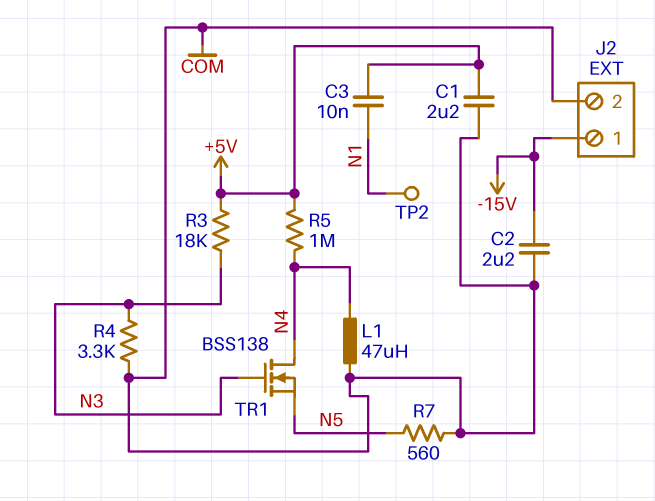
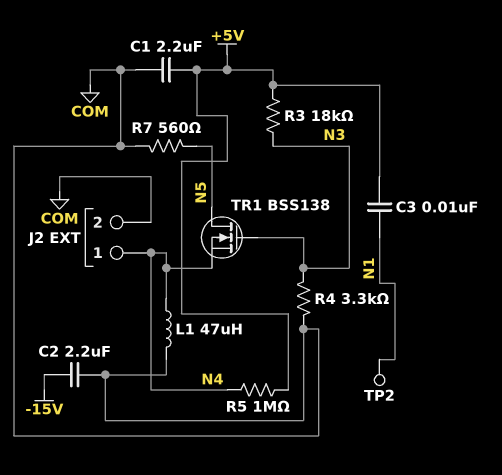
J2 pin 1: -15V -> N4
TR1: NMOS BSS138 (G N3, D N4, S N5) -> NMOS BSS138 (G N3, D N5, S N4)

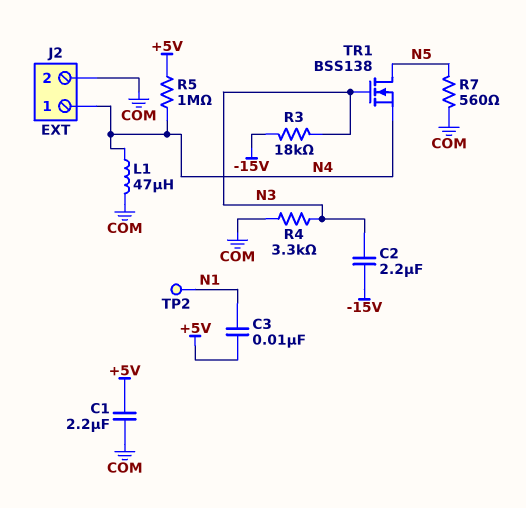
C2: 2.2uF (-15V, COM) -> 2.2uF (-15V, N3)
R3: 18k (+5V, N3) -> 18k (-15V, N3)

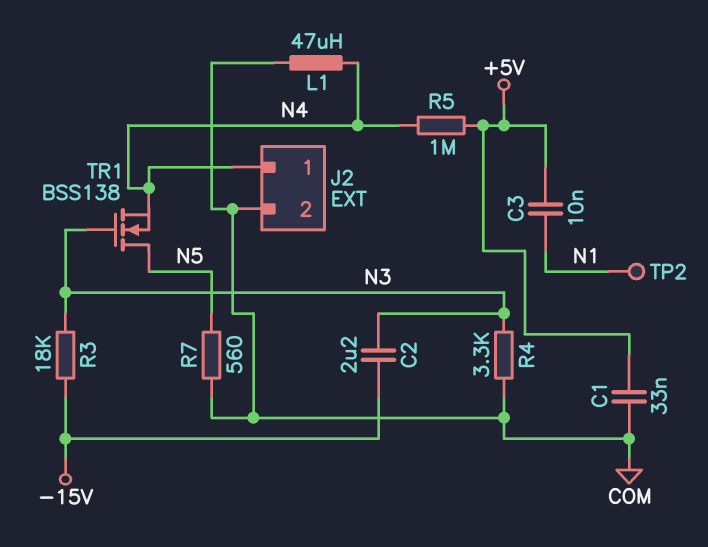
C1: 2.2uF (+5V, COM) -> 33nF (+5V, COM)

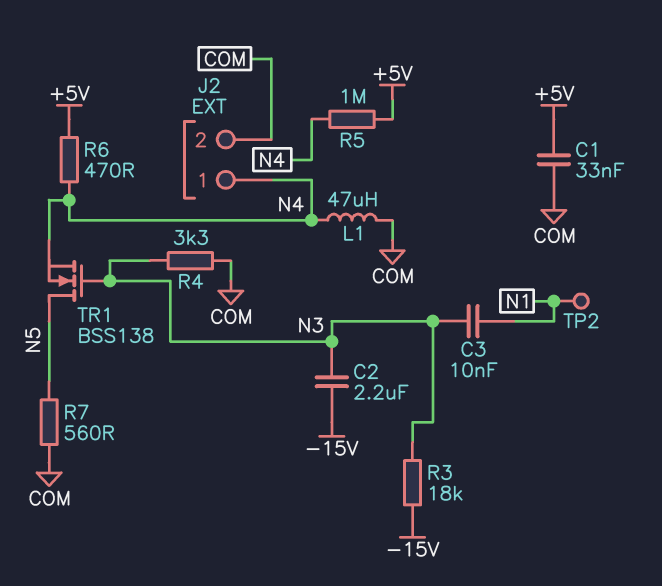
C3: 10nF (+5V, N1) -> 10nF (N1, N3)
R6: none -> 470 (+5V, N4)

